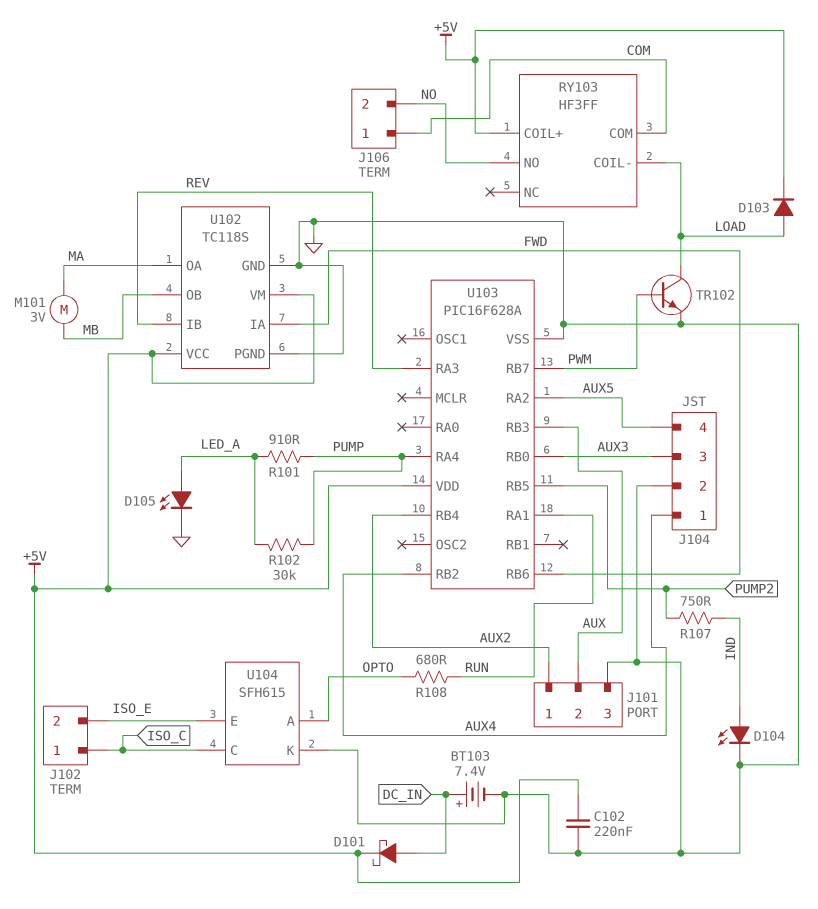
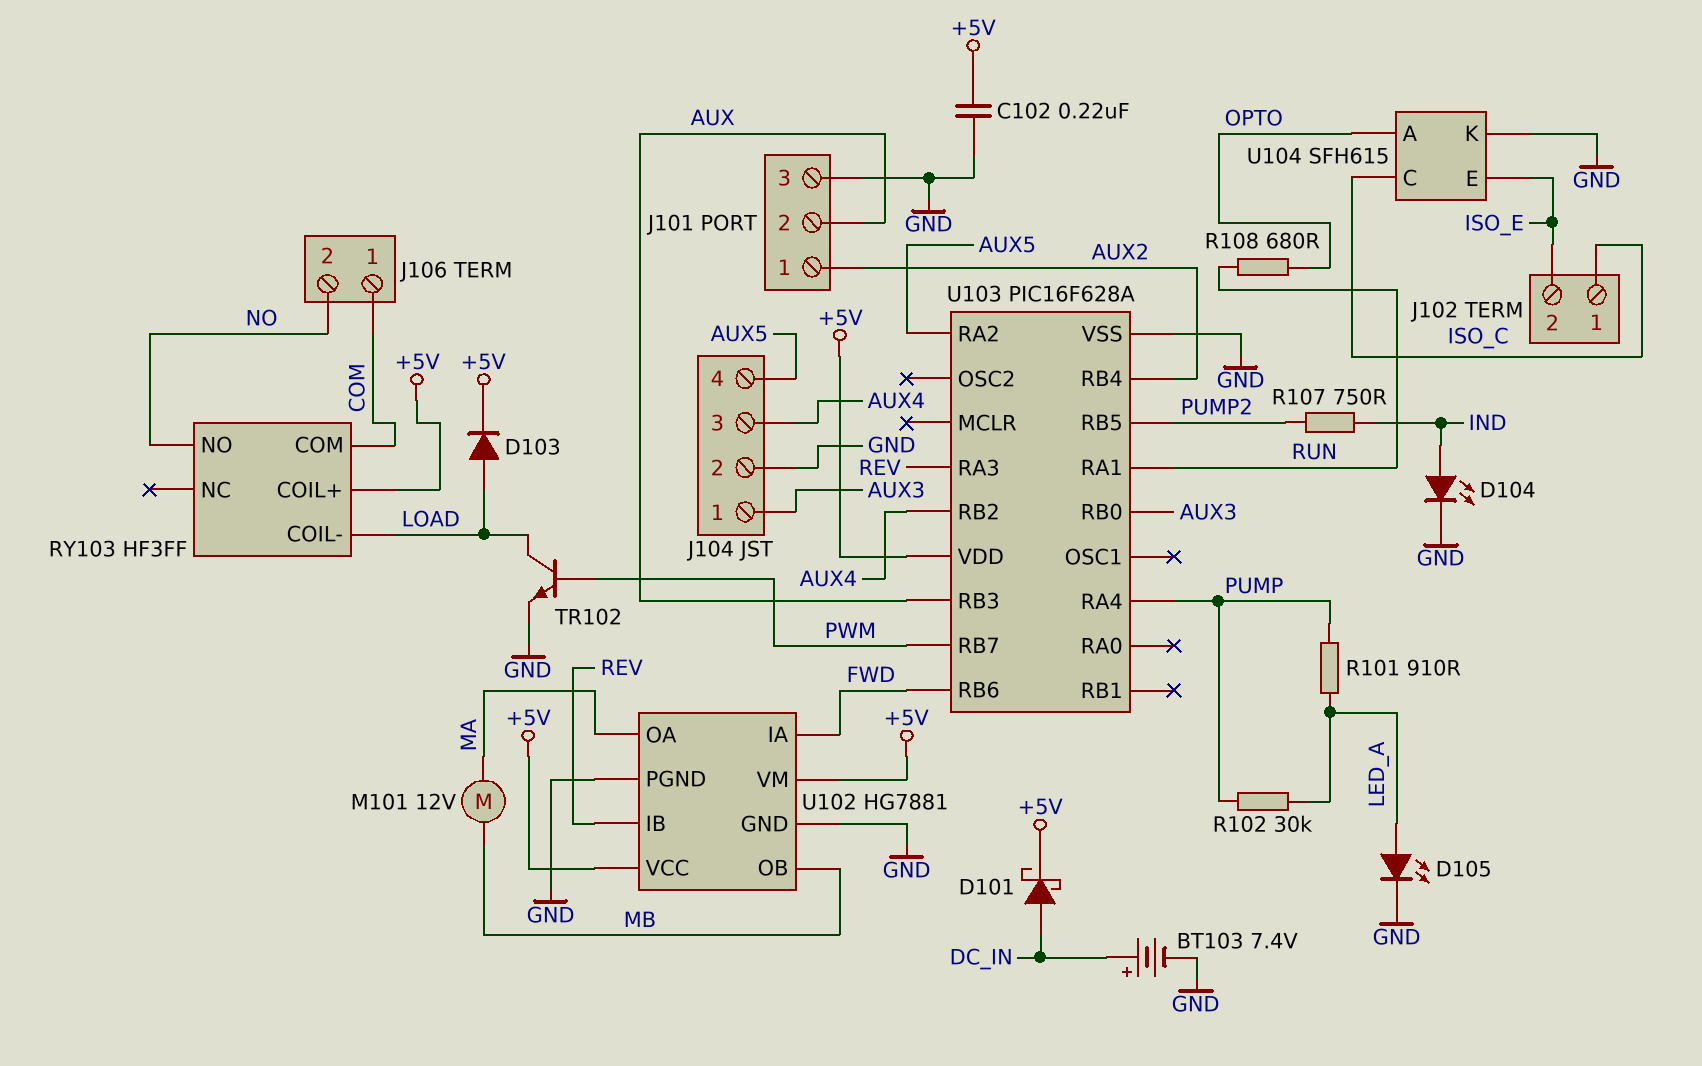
J104 pin 1: AUX4 -> AUX3
J104 pin 3: AUX3 -> AUX4
M101: motor 3V (MA, MB) -> motor 12V (MA, MB)
U102: TC118S -> HG7881

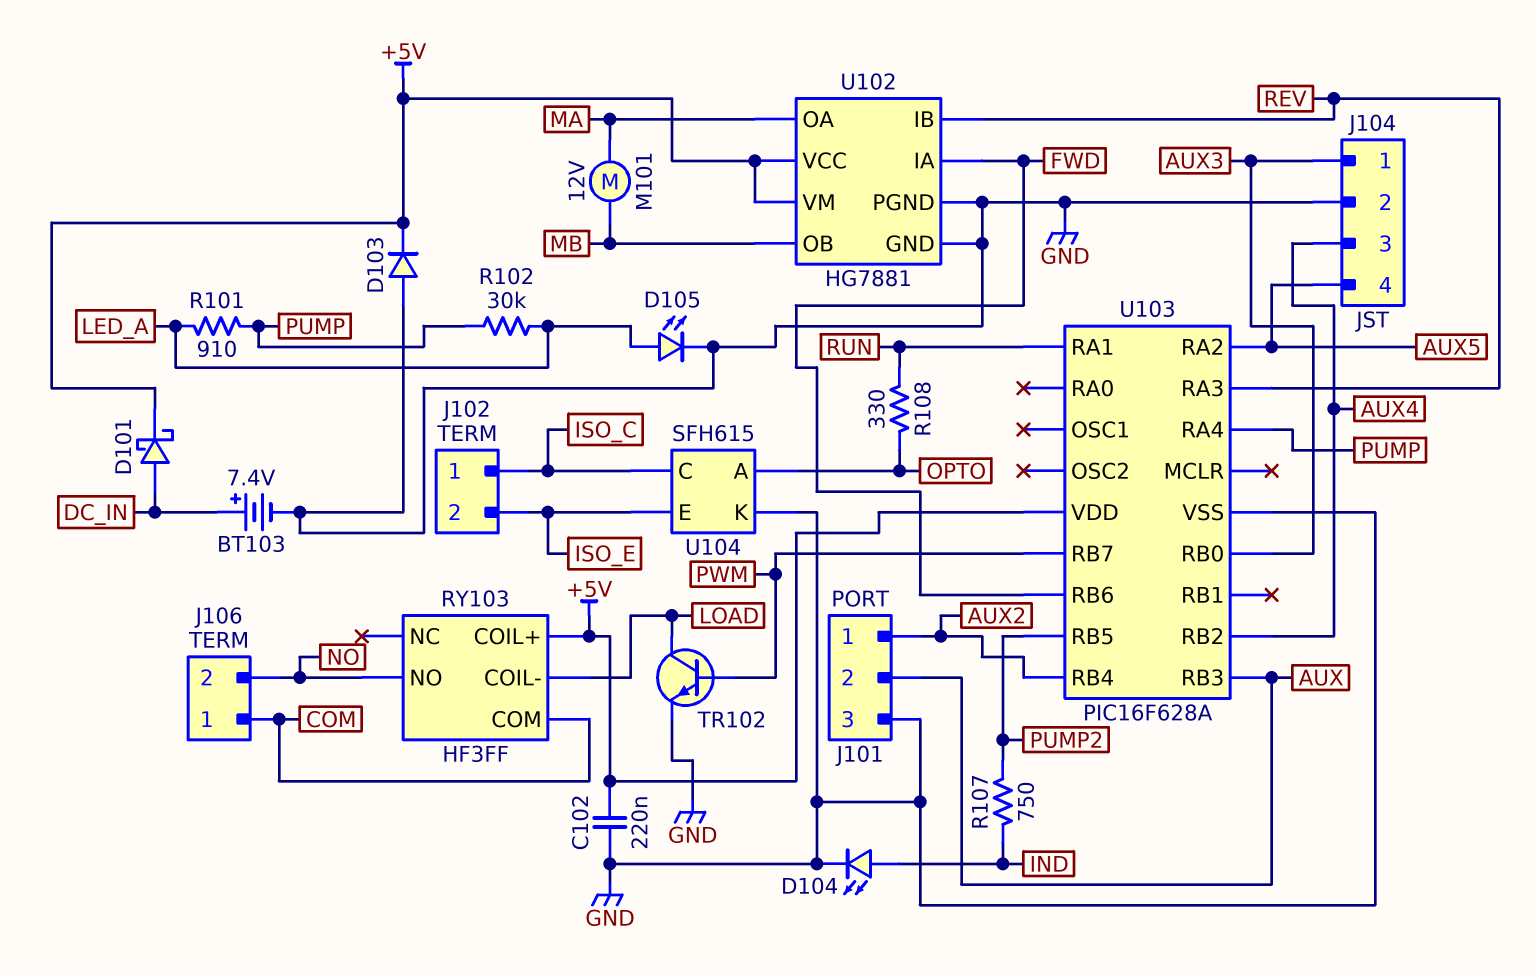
D103: diode (A LOAD, K +5V) -> diode (A GND, K +5V)
R108: 680 (OPTO, RUN) -> 330 (OPTO, RUN)

